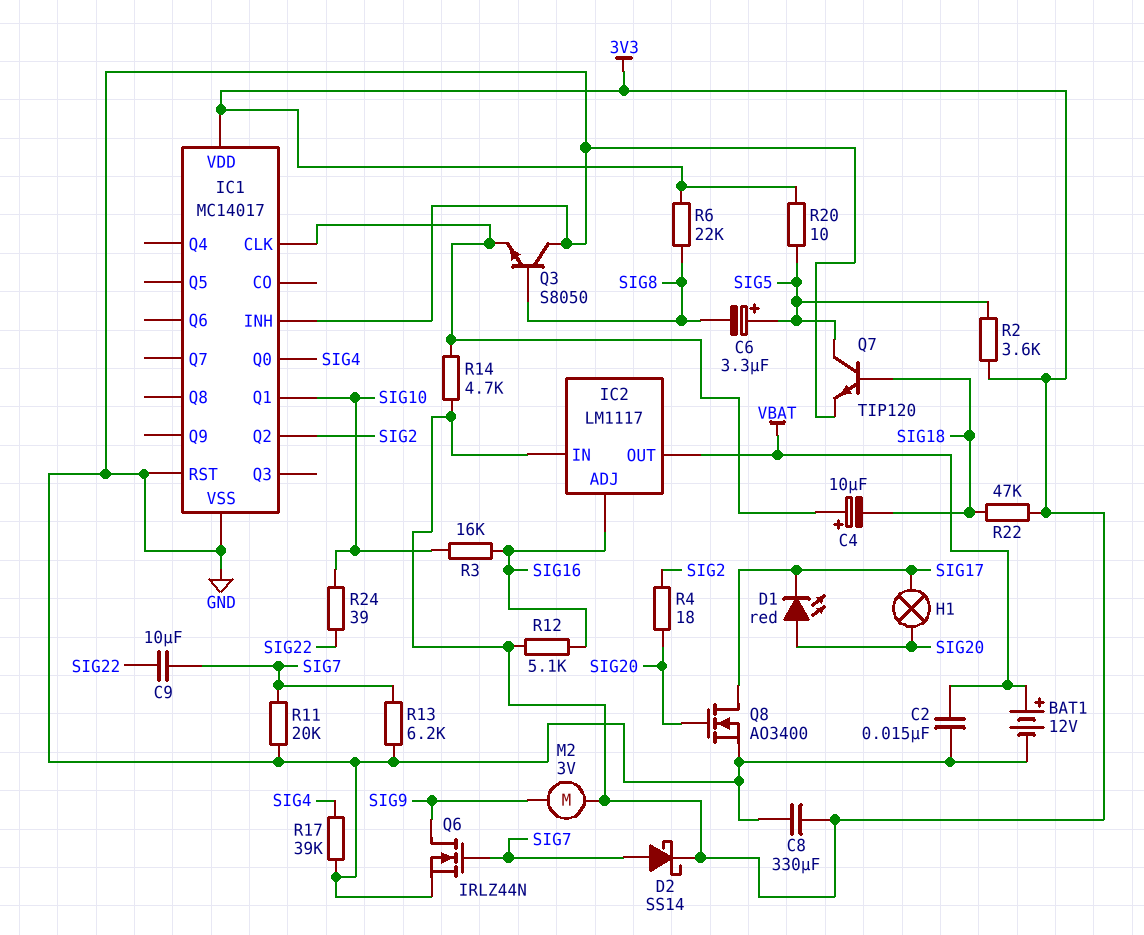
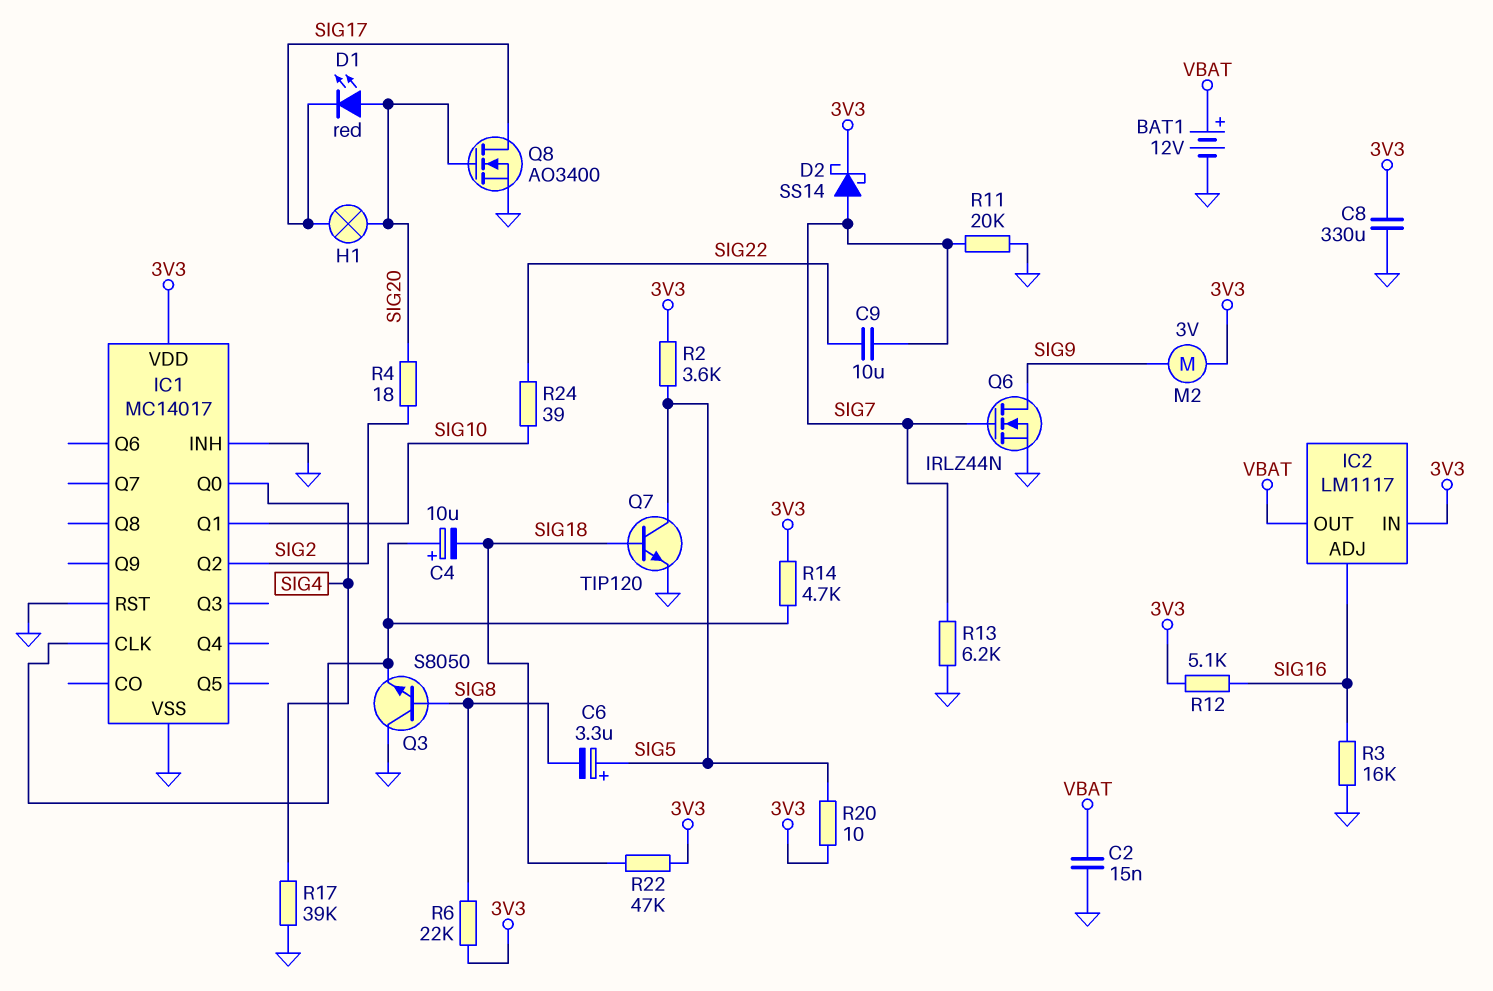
R3: 16k (SIG10, SIG16) -> 16k (GND, SIG16)

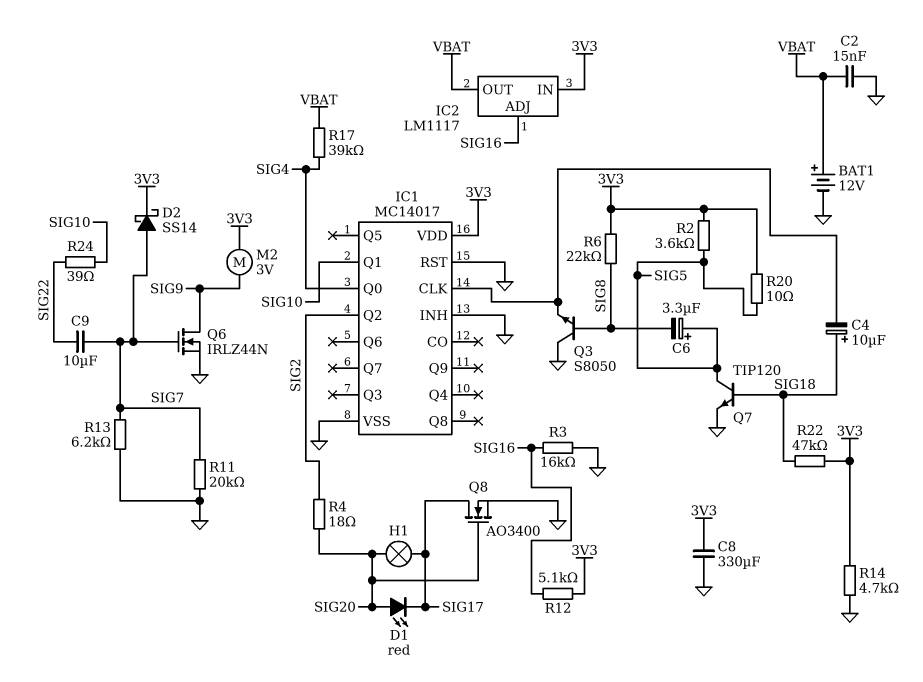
C4: 10uF (plus IC1/CLK, minus SIG18) -> 10uF (plus SIG18, minus IC1/CLK)
R14: 4.7k (3V3, IC1/CLK) -> 4.7k (3V3, GND)
R17: 39k (GND, SIG4) -> 39k (SIG4, VBAT)

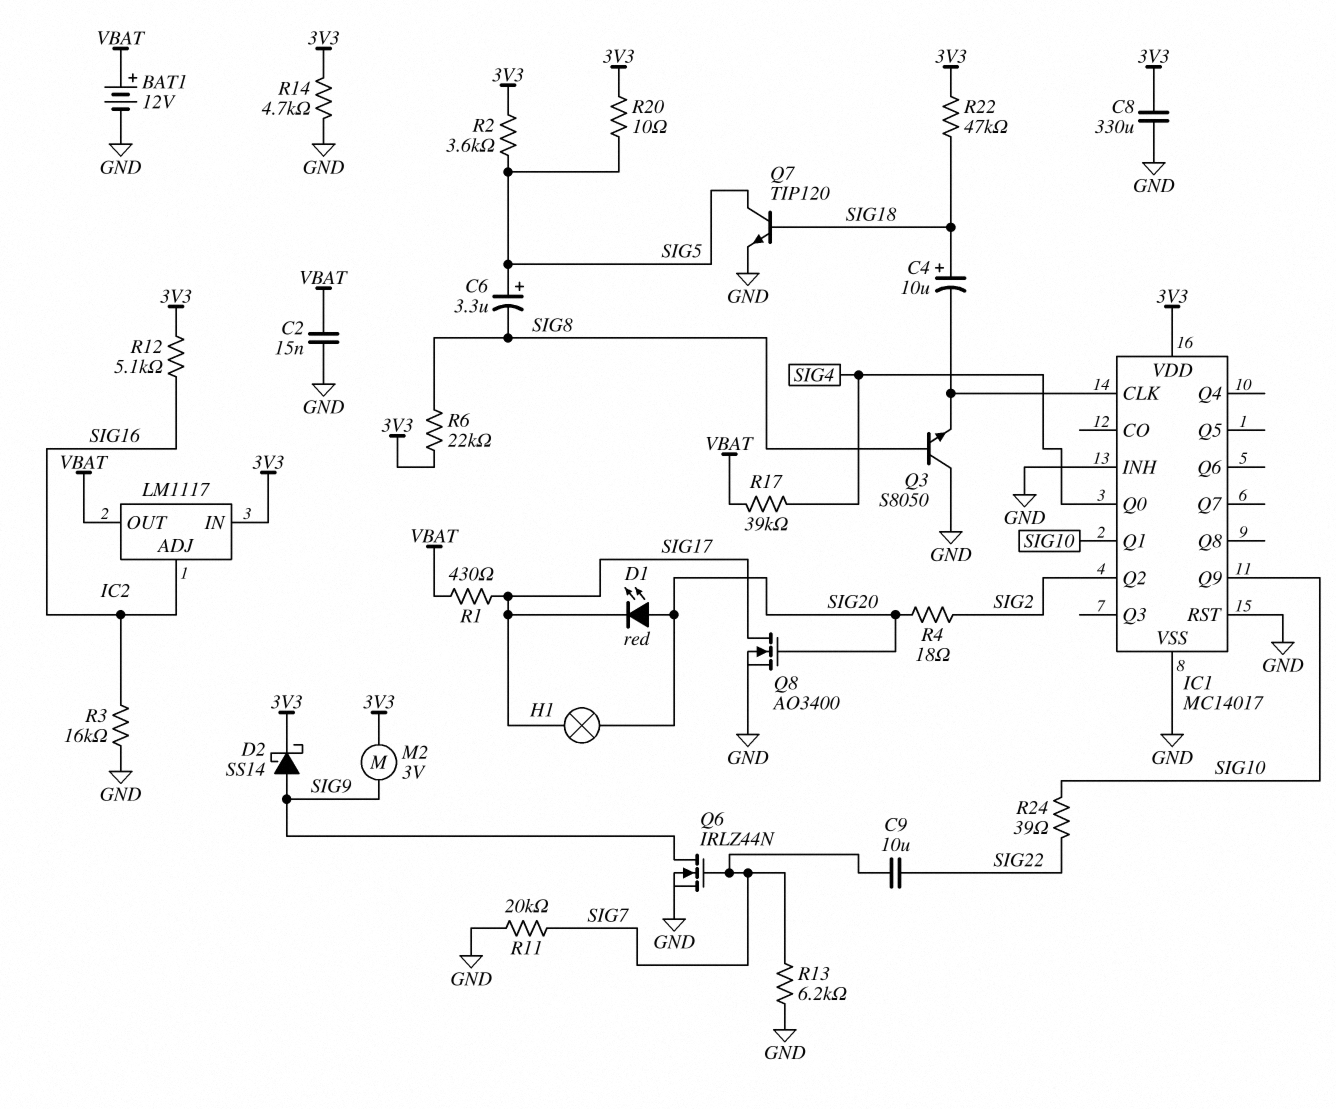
D2: schottky SS14 (A SIG7, K 3V3) -> schottky SS14 (A SIG9, K 3V3)
IC1 pin Q9: none -> SIG10
R1: none -> 430 (SIG17, VBAT)

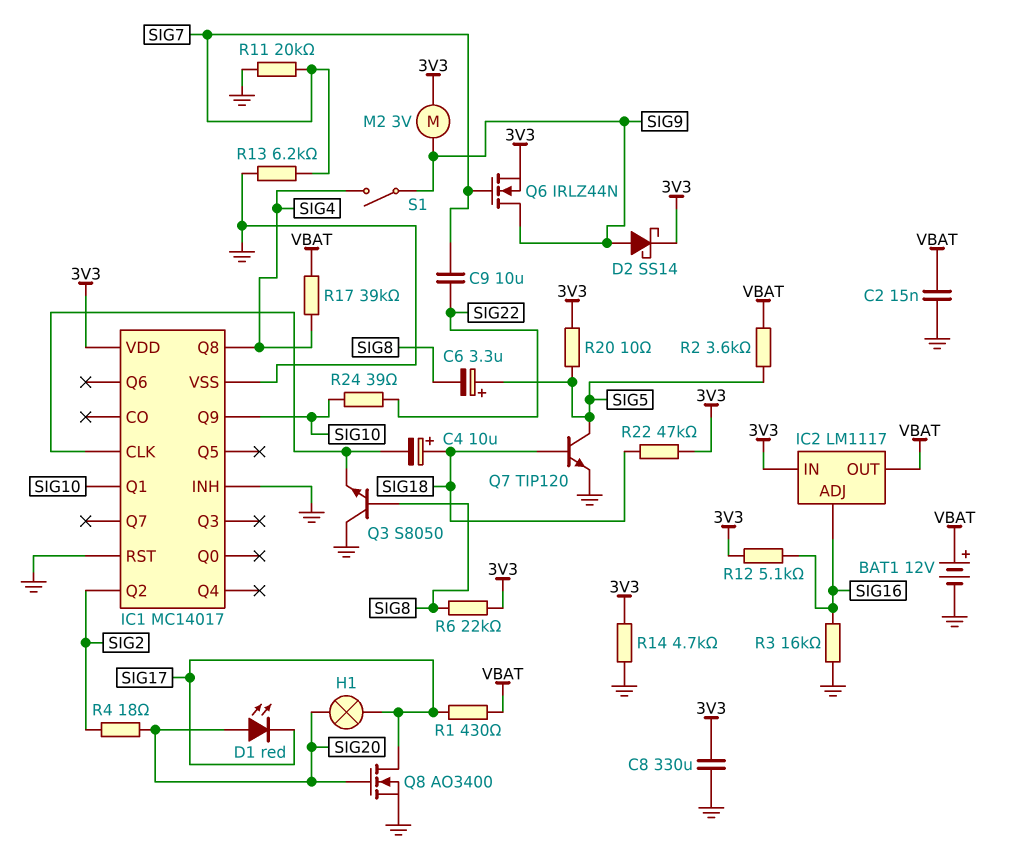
IC1 pin Q0: SIG4 -> none
IC1 pin Q8: none -> SIG4
Q6: NMOS IRLZ44N (G SIG7, D SIG9, S GND) -> NMOS IRLZ44N (G SIG7, D SIG9, S 3V3)
R2: 3.6k (3V3, SIG5) -> 3.6k (SIG5, VBAT)
S1: none -> switch (SIG4, SIG9)

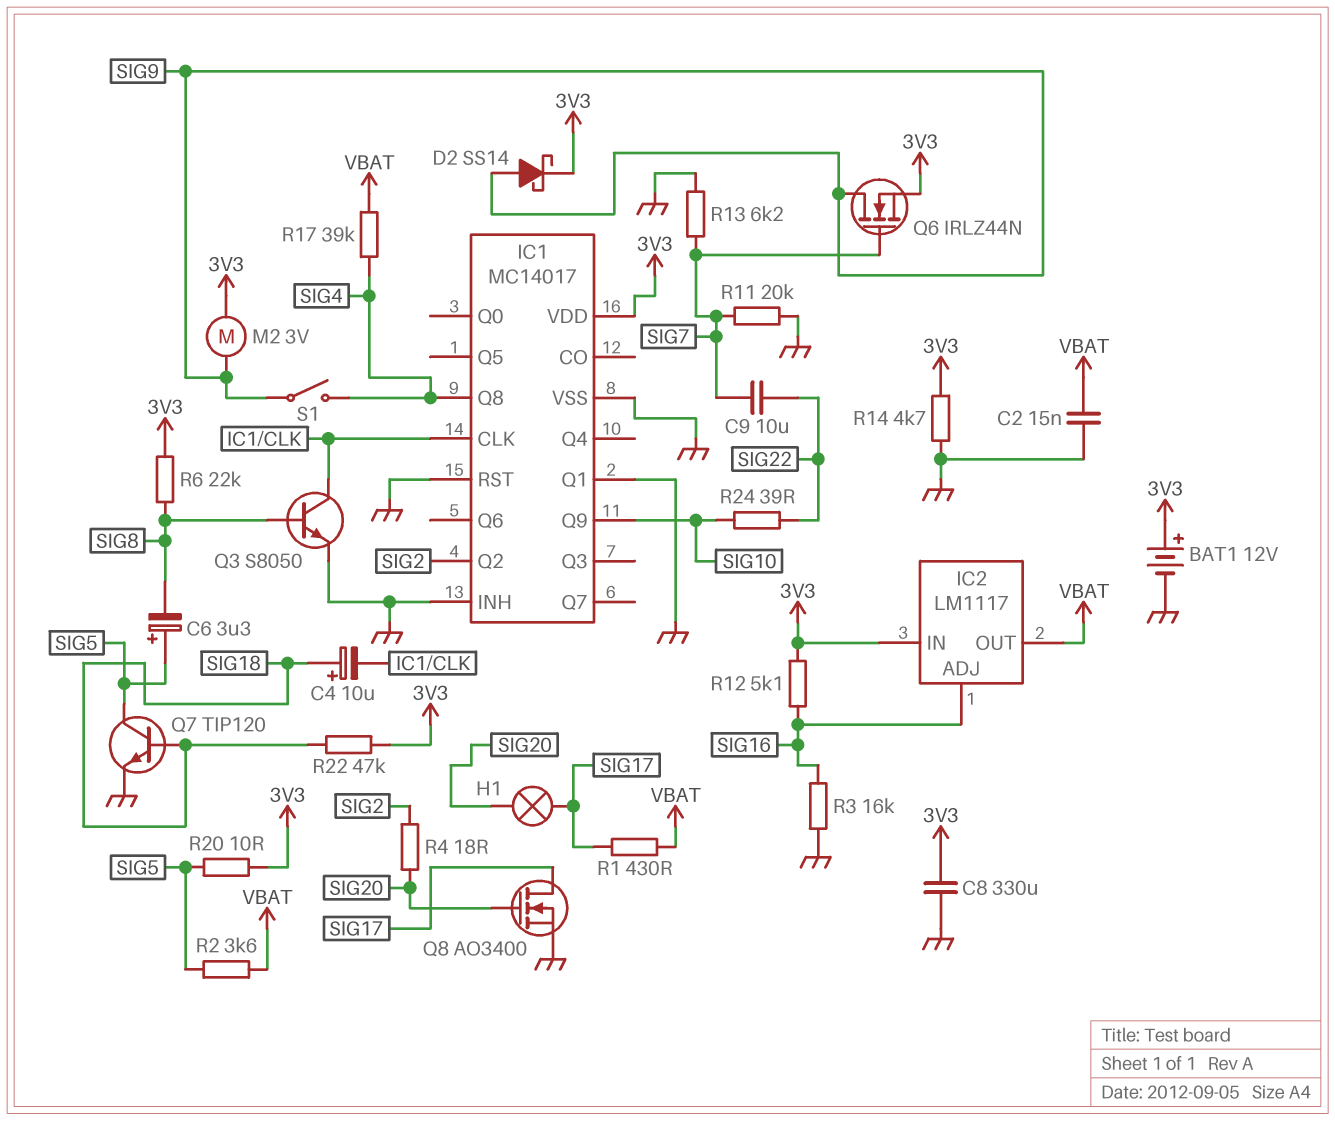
BAT1: 12V (plus VBAT, minus GND) -> 12V (plus 3V3, minus GND)
D1: LED red (A SIG20, K SIG17) -> none
IC1 pin Q1: SIG10 -> GND
Q3: NPN S8050 (B SIG8, C GND, E IC1/CLK) -> NPN S8050 (B SIG8, C IC1/CLK, E GND)

